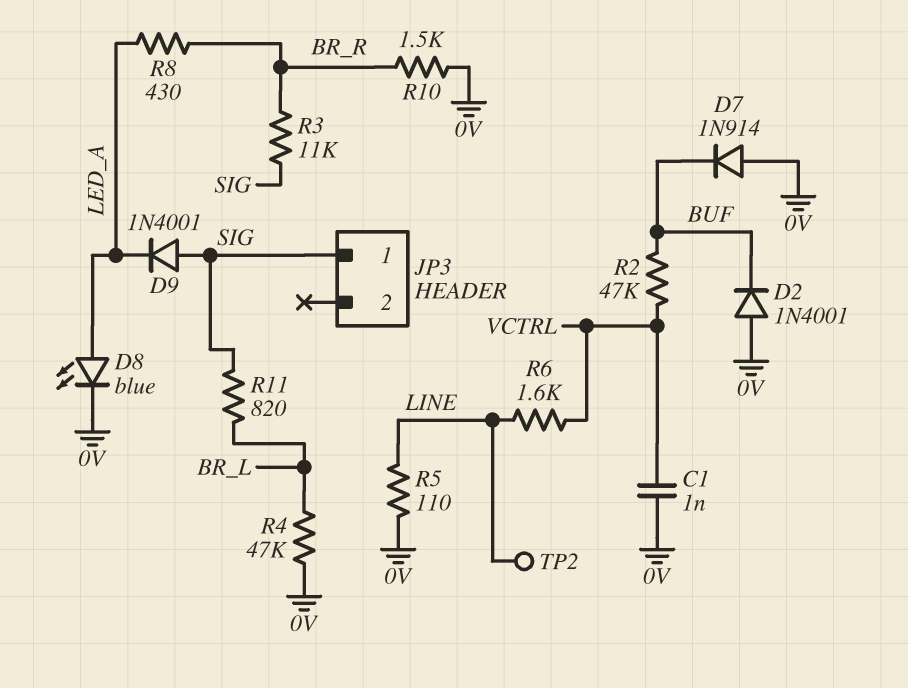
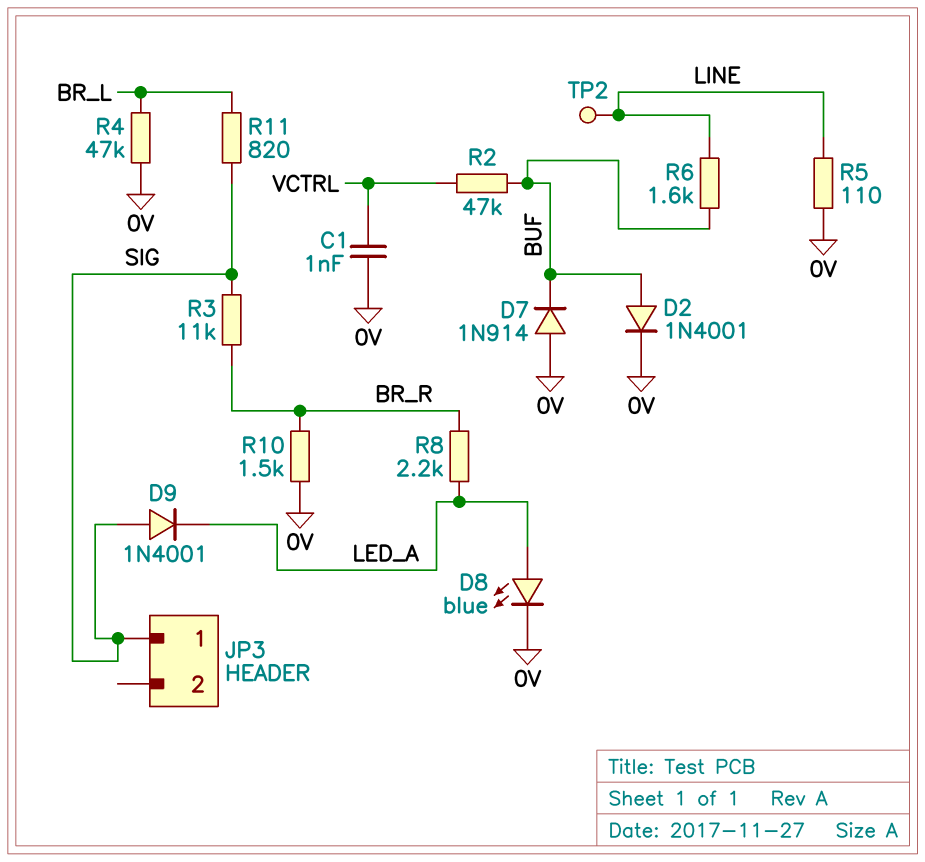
D2: diode 1N4001 (A 0V, K BUF) -> diode 1N4001 (A BUF, K 0V)
R6: 1.6k (LINE, VCTRL) -> 1.6k (BUF, LINE)
R8: 430 (BR_R, LED_A) -> 2.2k (BR_R, LED_A)

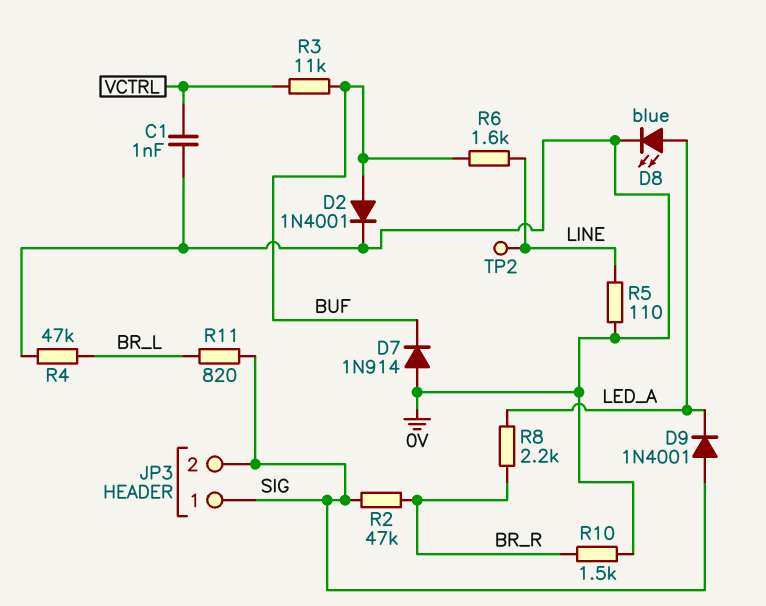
JP3 pin 2: none -> SIG
R2: 47k (BUF, VCTRL) -> 47k (BR_R, SIG)
R3: 11k (BR_R, SIG) -> 11k (BUF, VCTRL)

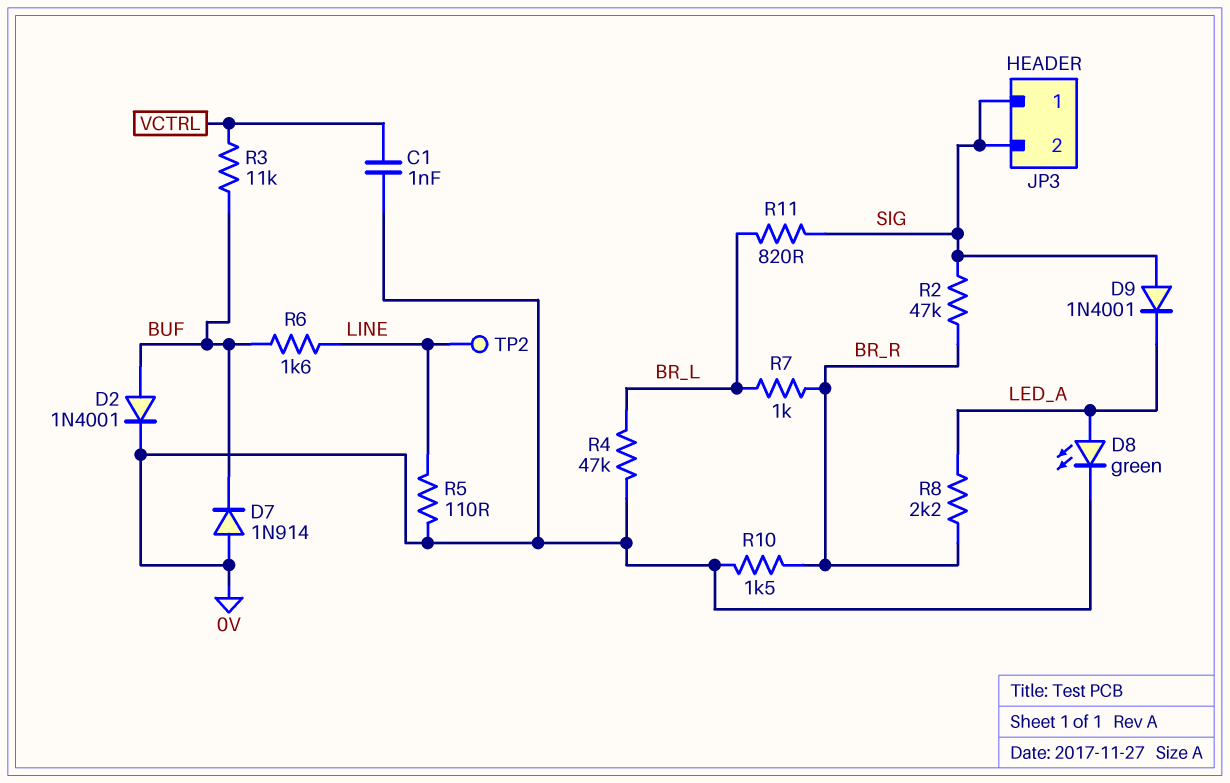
D8: LED blue (A LED_A, K 0V) -> LED green (A LED_A, K 0V)
R7: none -> 1k (BR_L, BR_R)

